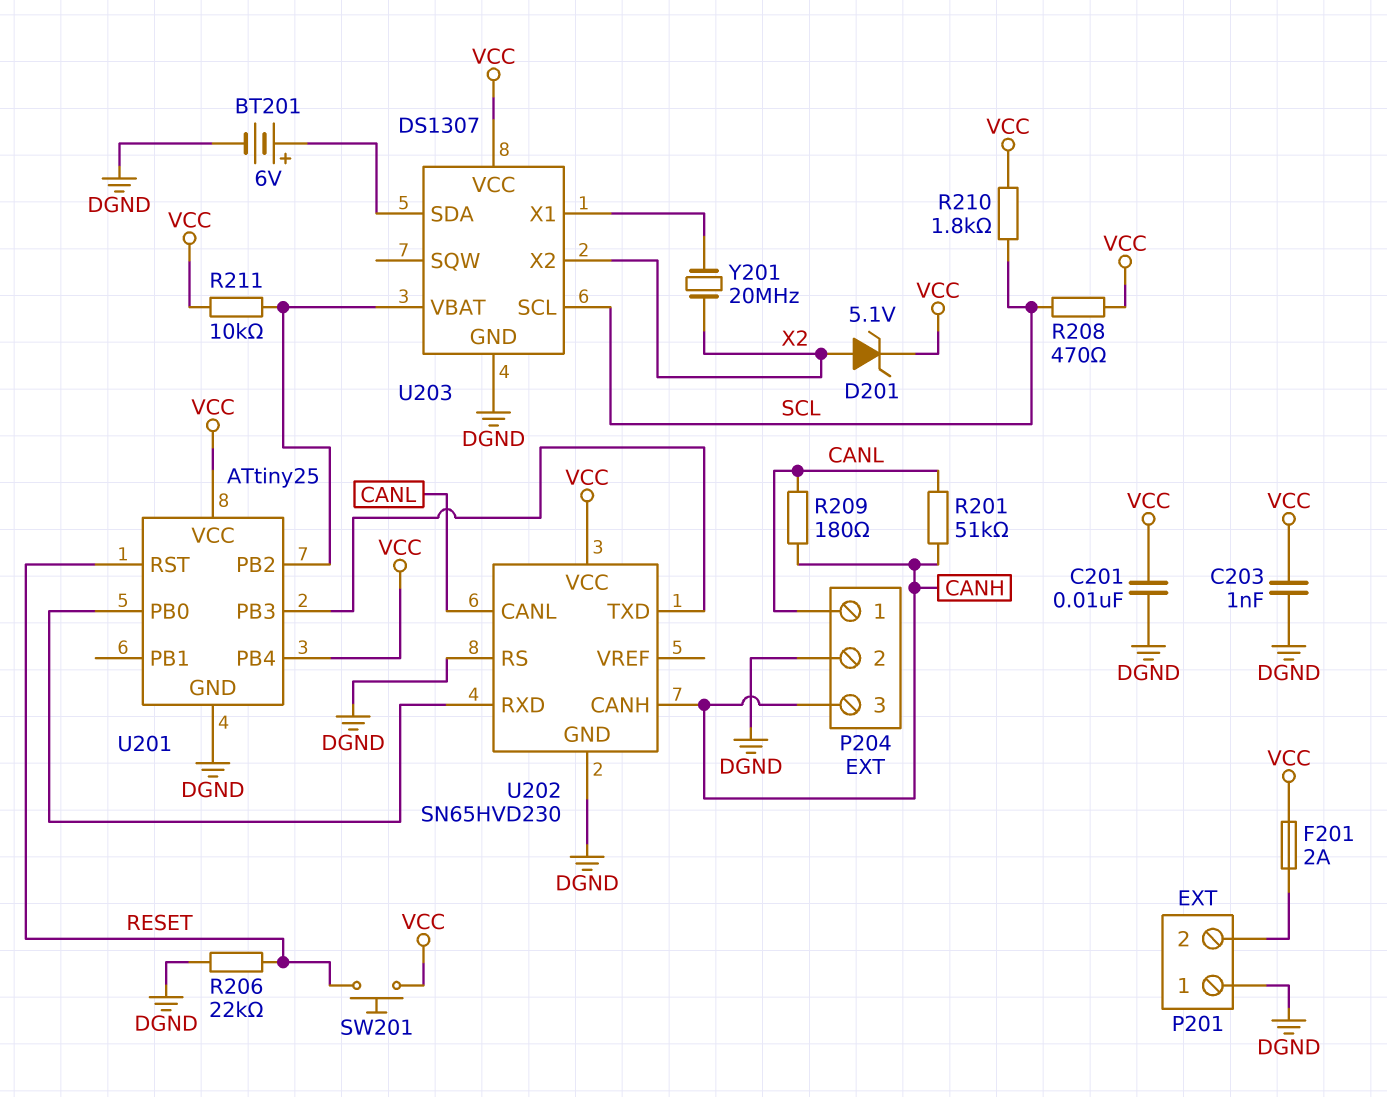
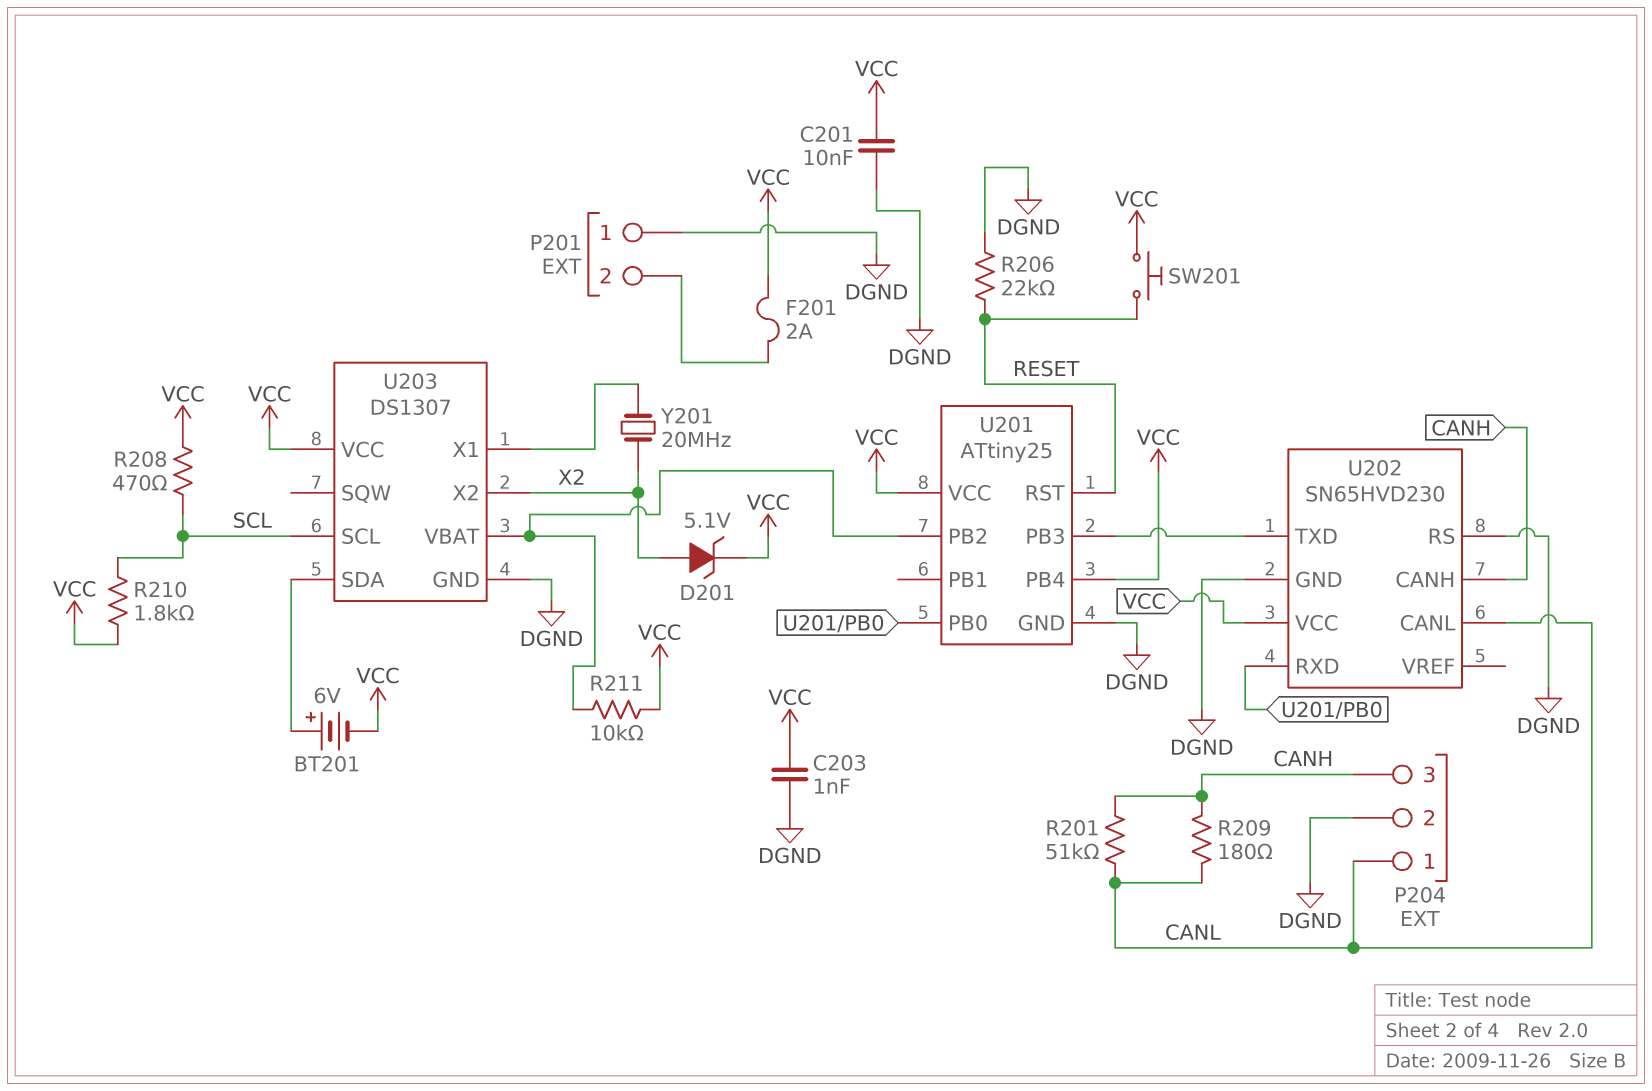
BT201: 6V (plus U203/SDA, minus DGND) -> 6V (plus U203/SDA, minus VCC)

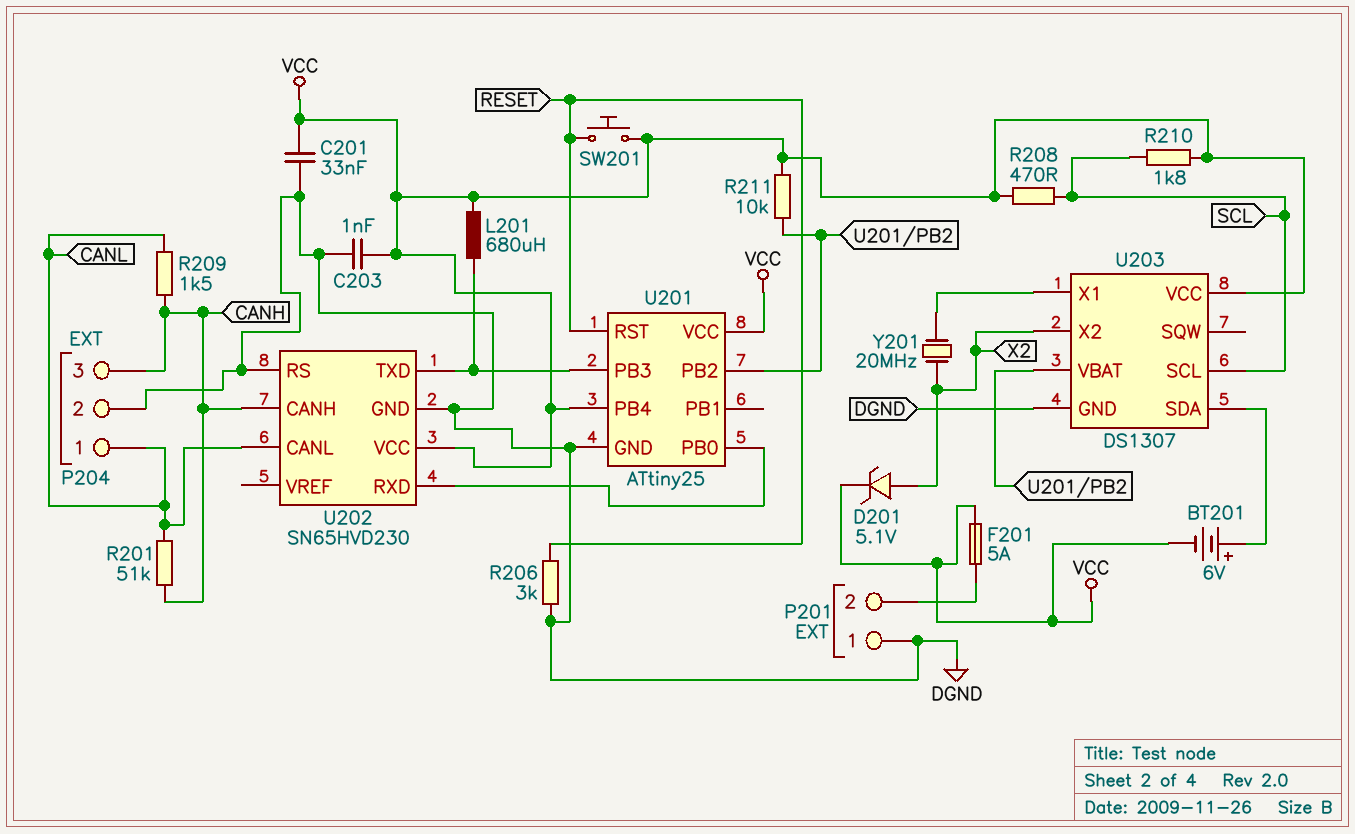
C201: 10nF (DGND, VCC) -> 33nF (DGND, VCC)
F201: 2A (P201/2, VCC) -> 5A (P201/2, VCC)
L201: none -> 680uH (U201/PB3, VCC)
R206: 22k (DGND, RESET) -> 3k (DGND, RESET)
R209: 180 (CANH, CANL) -> 1.5k (CANH, CANL)

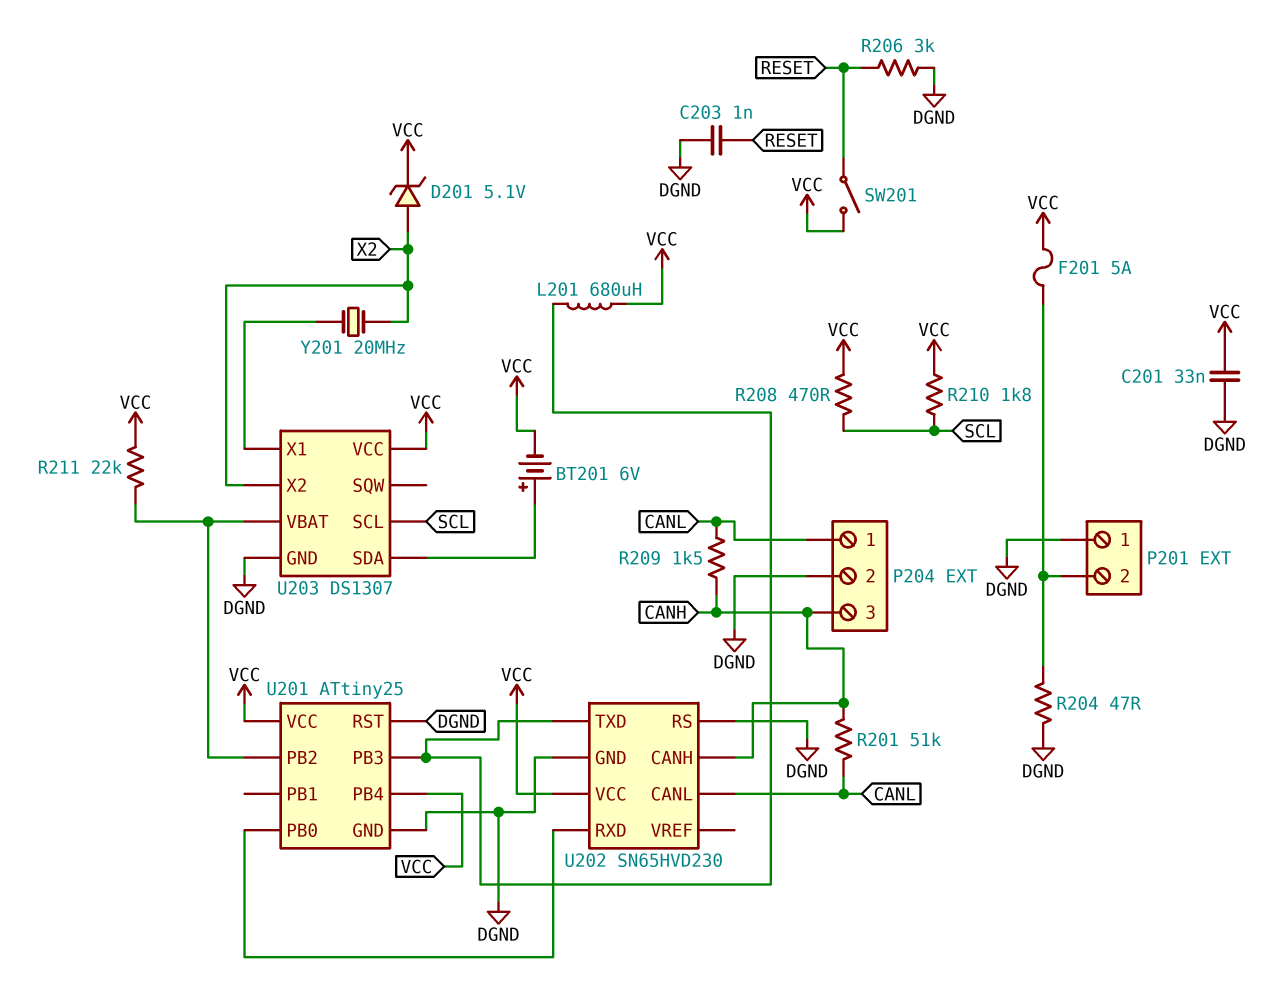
C203: 1nF (DGND, VCC) -> 1nF (DGND, RESET)
R204: none -> 47 (DGND, P201/2)
R211: 10k (U201/PB2, VCC) -> 22k (U201/PB2, VCC)
SW201: button (RESET, VCC) -> switch (RESET, VCC)
U201 pin RST: RESET -> DGND

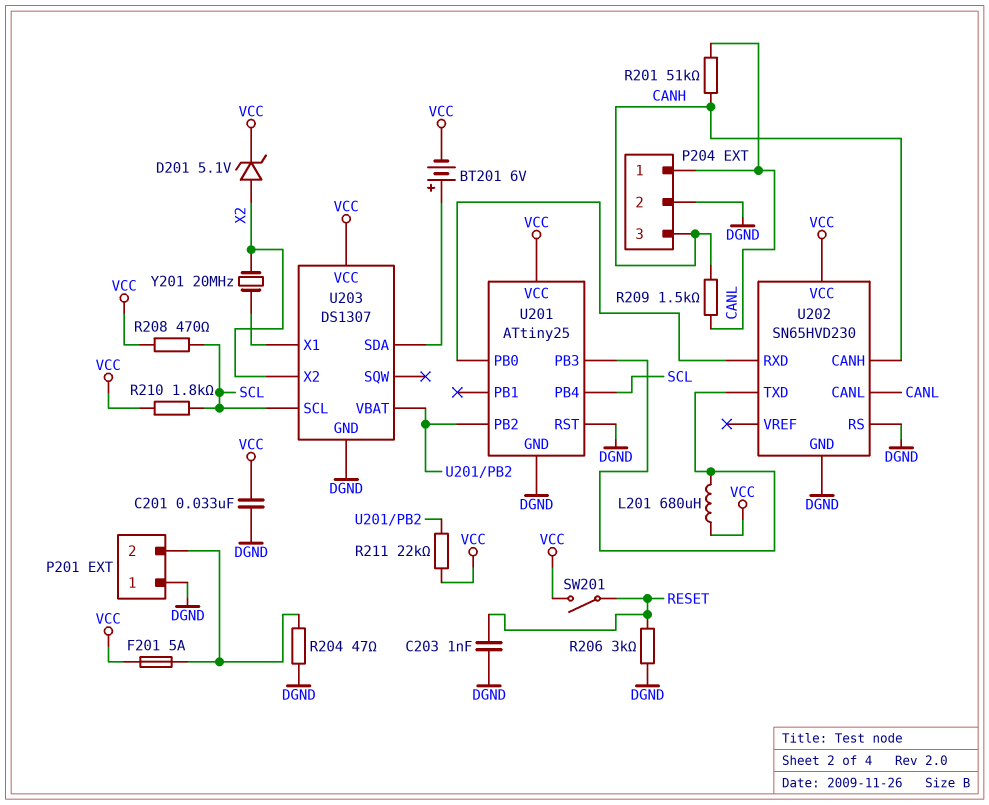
U201 pin PB4: VCC -> SCL

